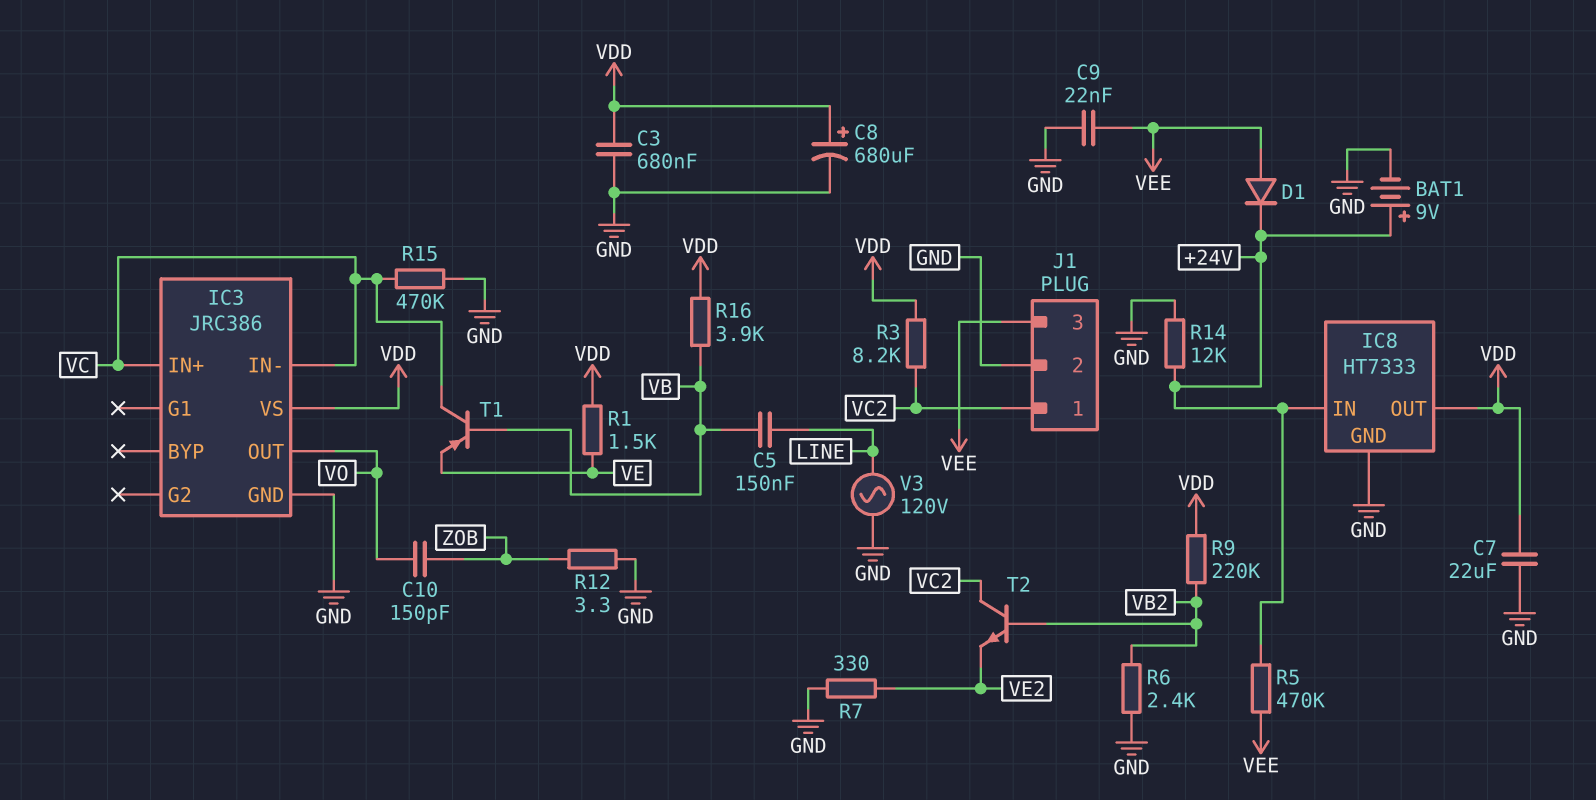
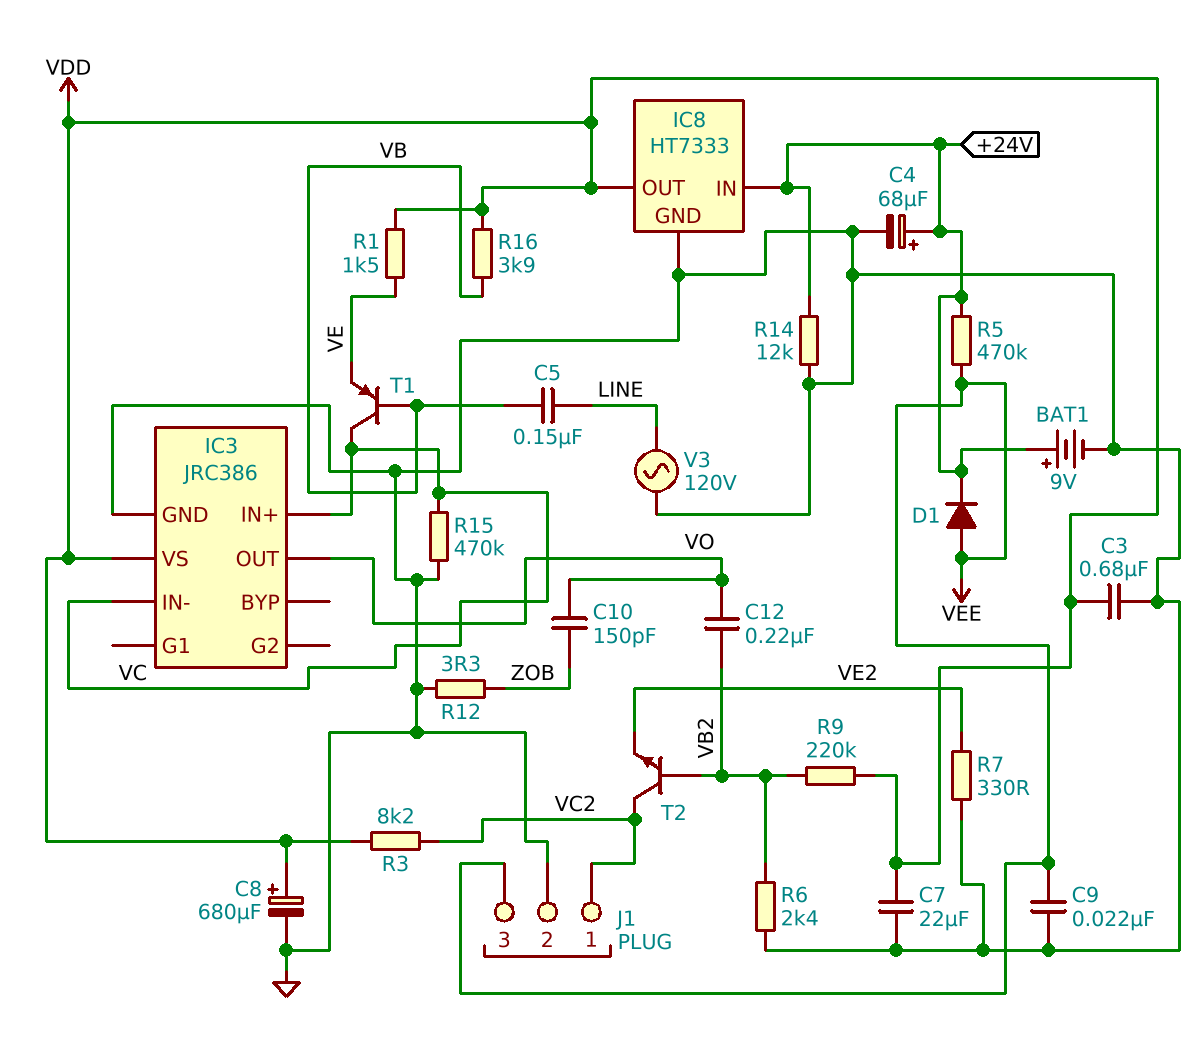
C4: none -> 68uF (plus +24V, minus GND)
C12: none -> 220nF (VB2, VO)

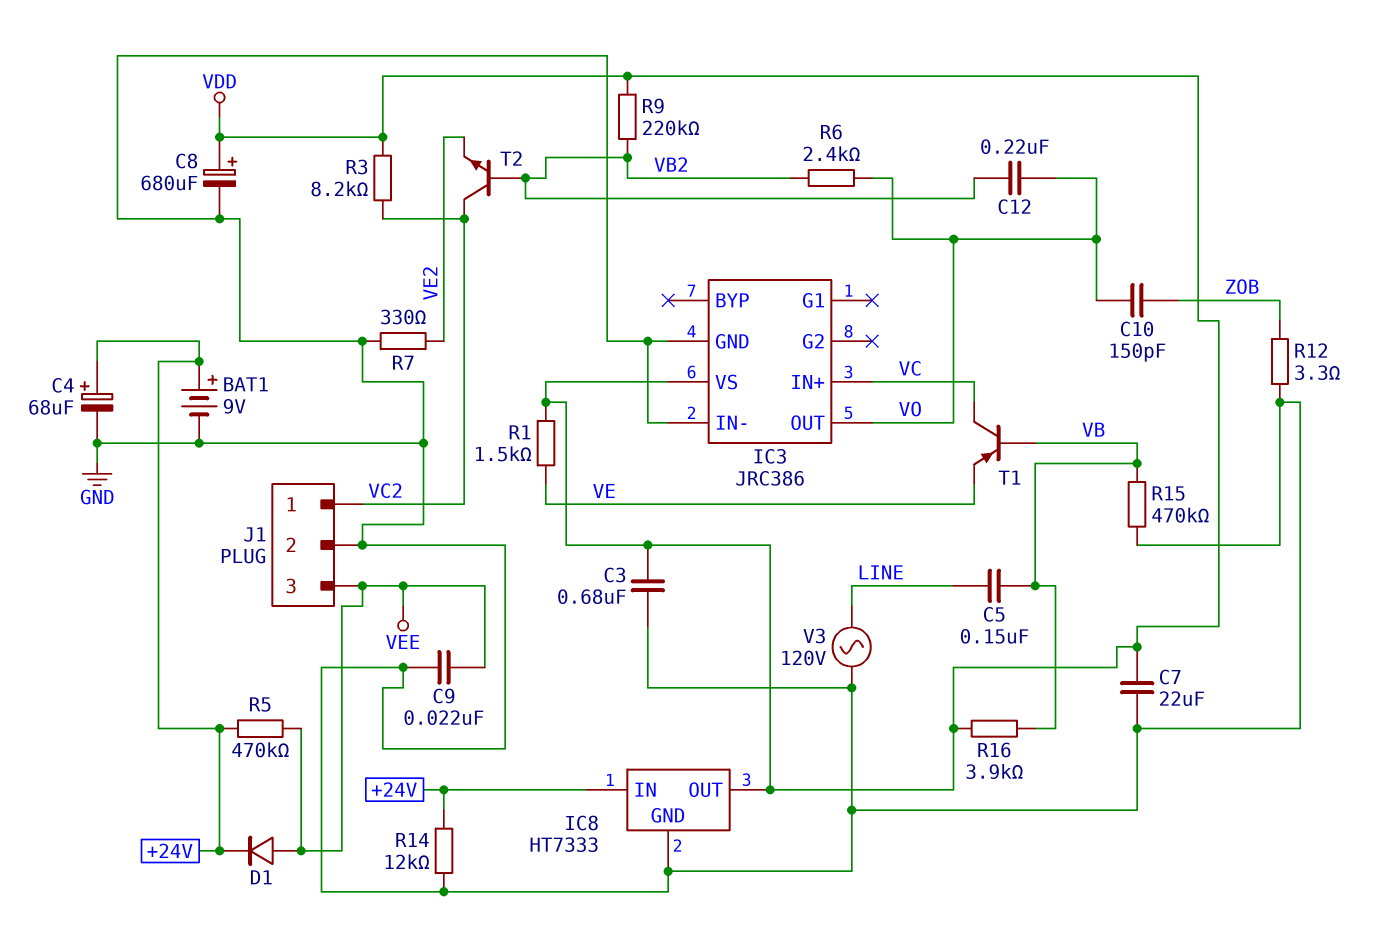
IC3 pin IN-: VC -> GND
R6: 2.4k (GND, VB2) -> 2.4k (VB2, VO)
R15: 470k (GND, VC) -> 470k (GND, VB)

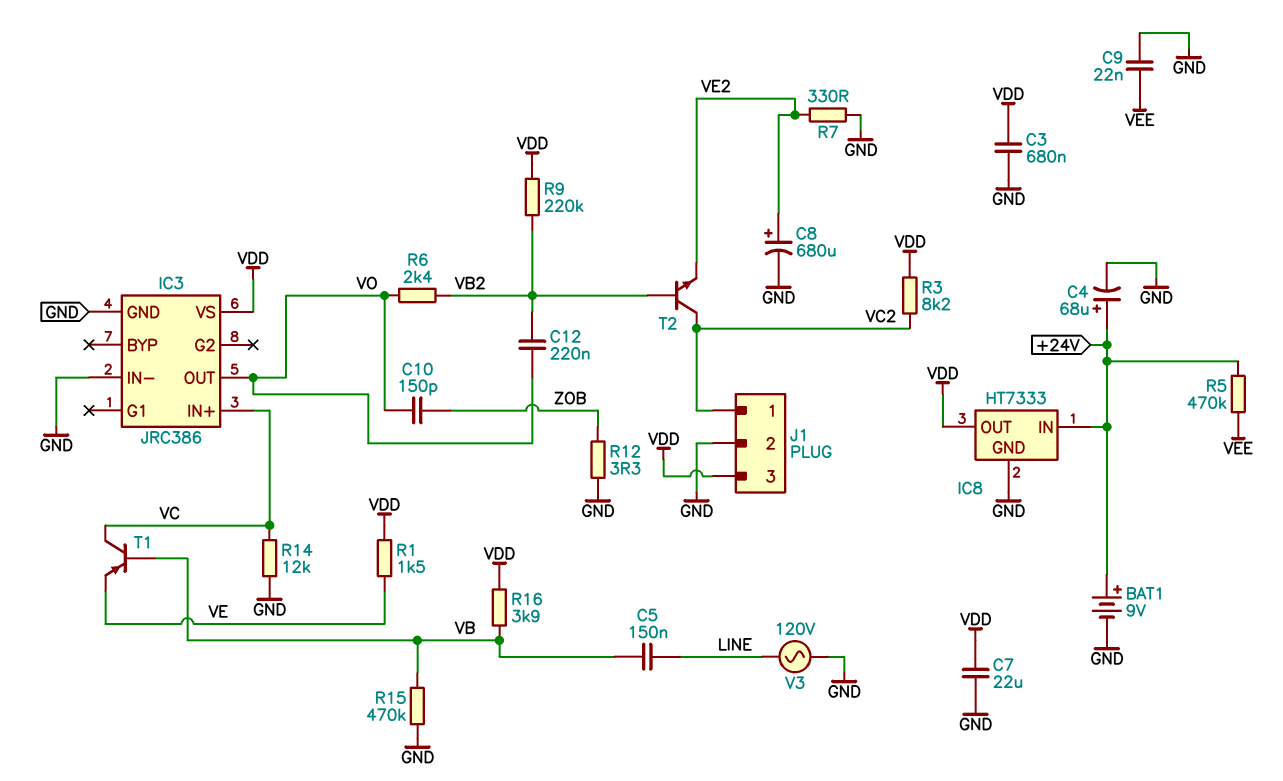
C8: 680uF (plus VDD, minus GND) -> 680uF (plus VE2, minus GND)
D1: diode (A VEE, K +24V) -> none
J1 pin 3: VEE -> VDD
R14: 12k (+24V, GND) -> 12k (GND, VC)

